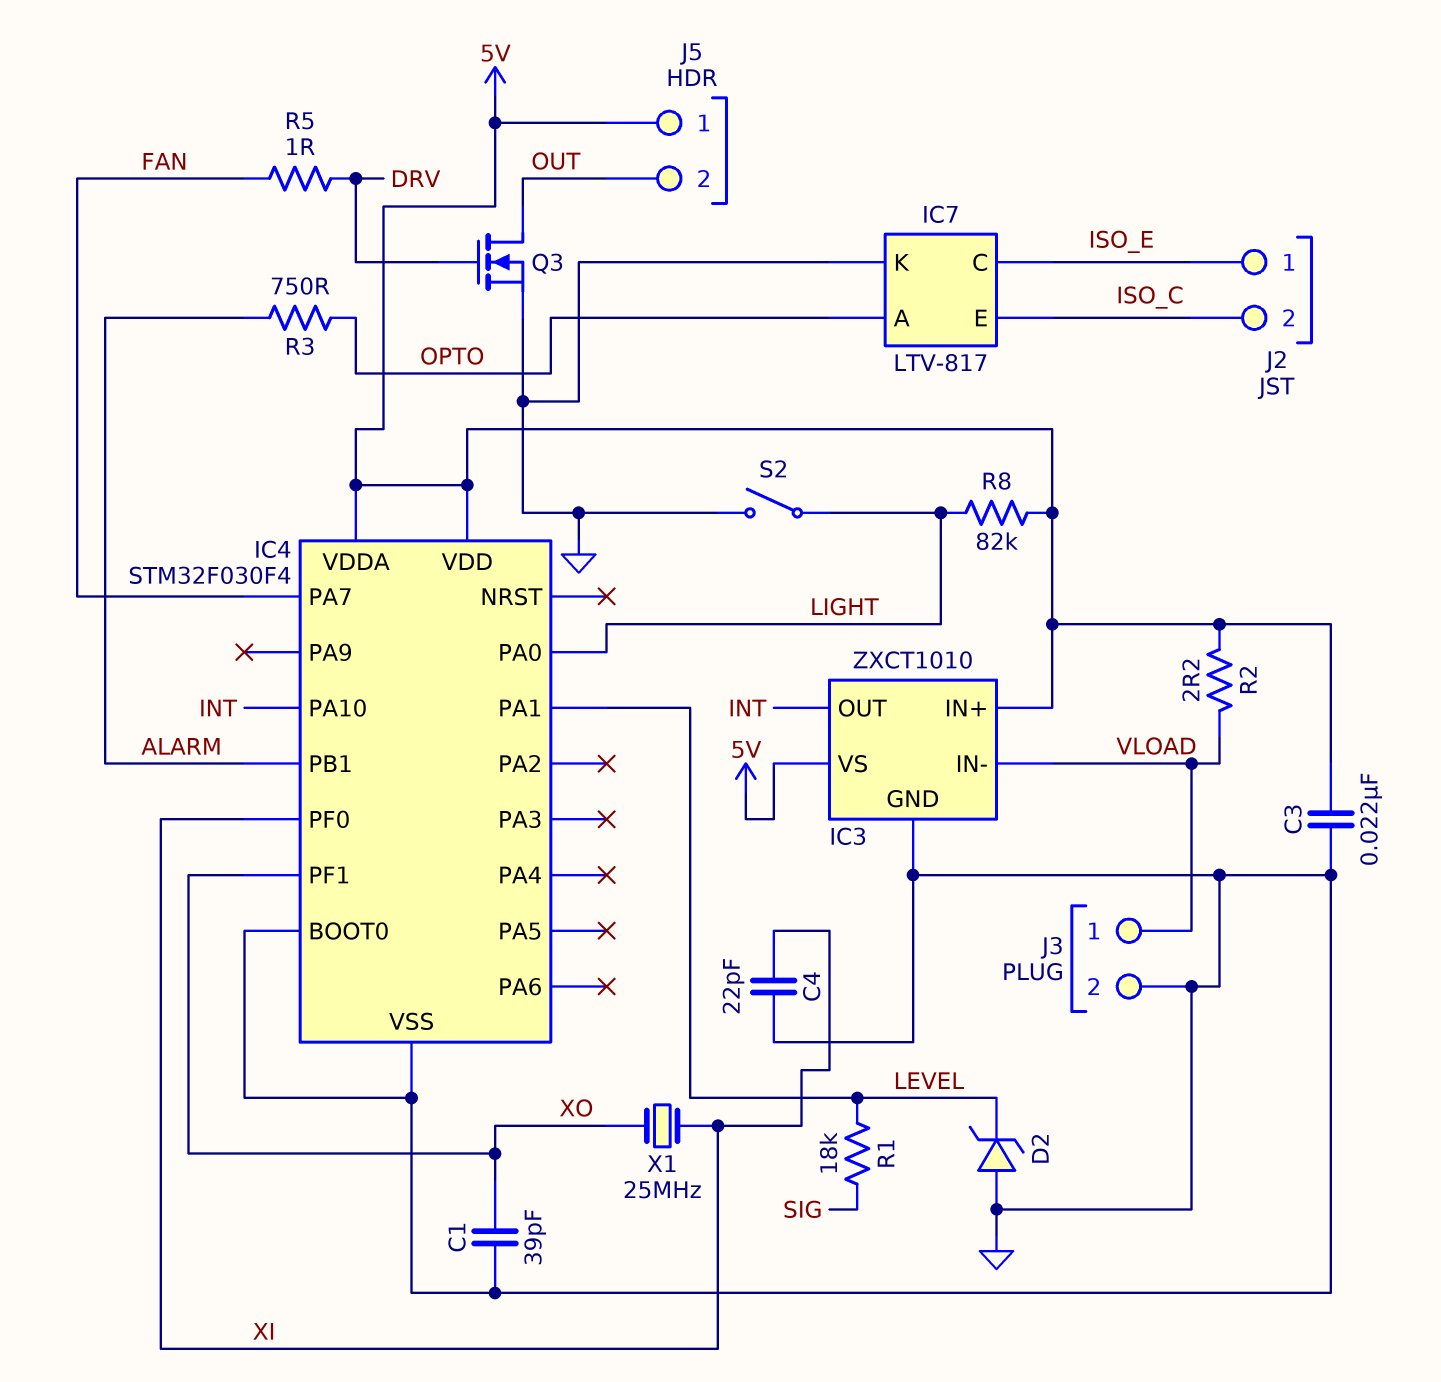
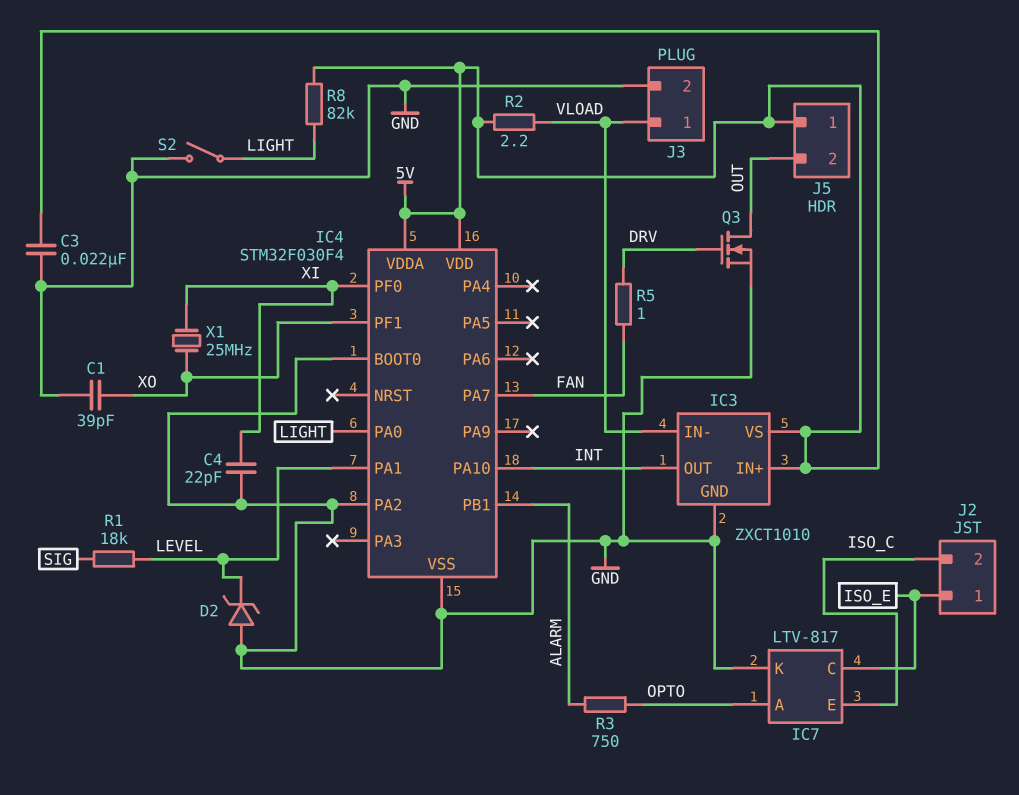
IC4 pin PA2: none -> GND

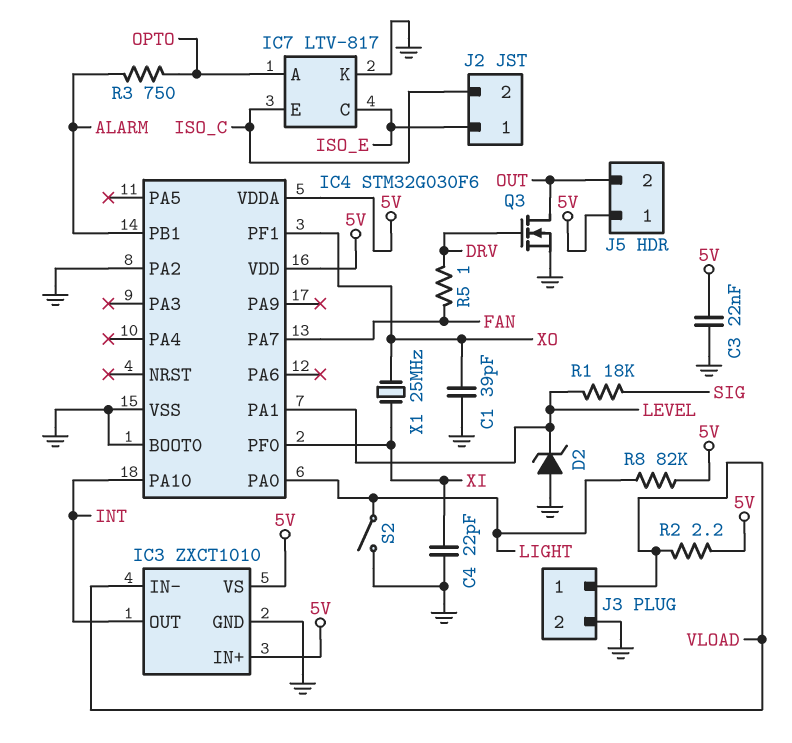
IC4: STM32F030F4 -> STM32G030F6

